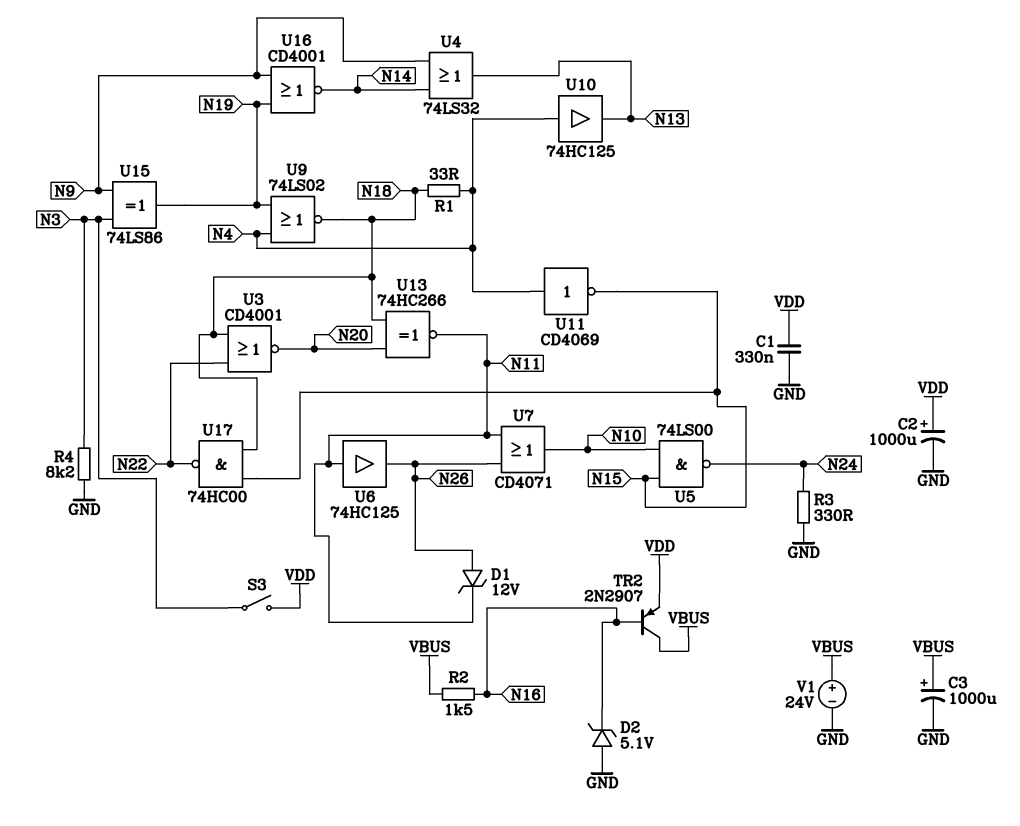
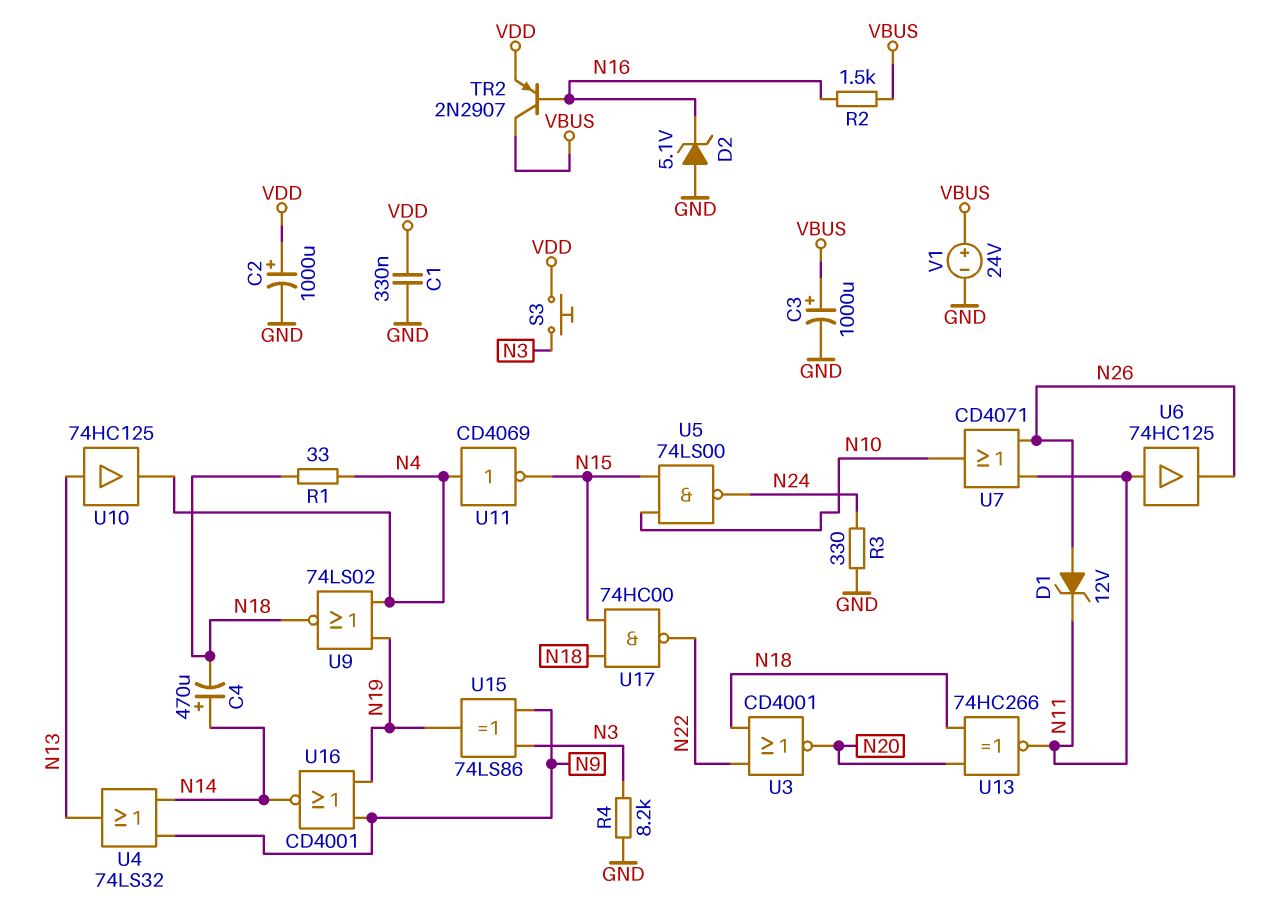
C4: none -> 470uF (plus N14, minus N18)
S3: switch (N3, VDD) -> button (N3, VDD)
U10: buffer 74HC125 (in N4, out N13) -> buffer 74HC125 (in N13, out N4)

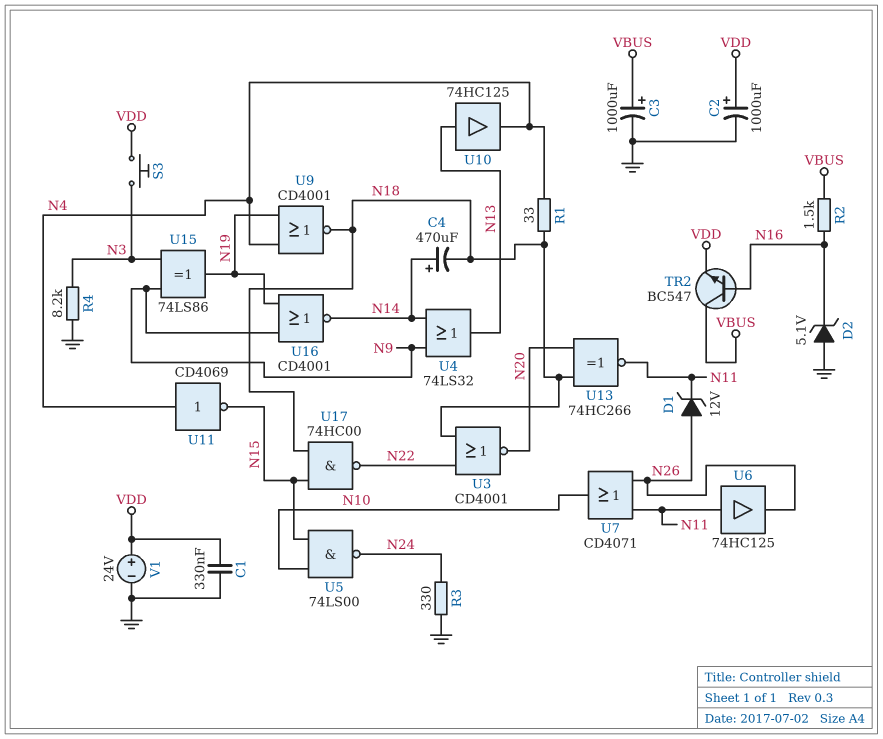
TR2: PNP 2N2907 (B N16, C VBUS, E VDD) -> NPN BC547 (B N16, C VBUS, E VDD)
U9: NOR 74LS02 (in N4, in N19, out N18) -> NOR CD4001 (in N4, in N19, out N18)
V1: 24V (plus VBUS, minus GND) -> 24V (plus VDD, minus GND)

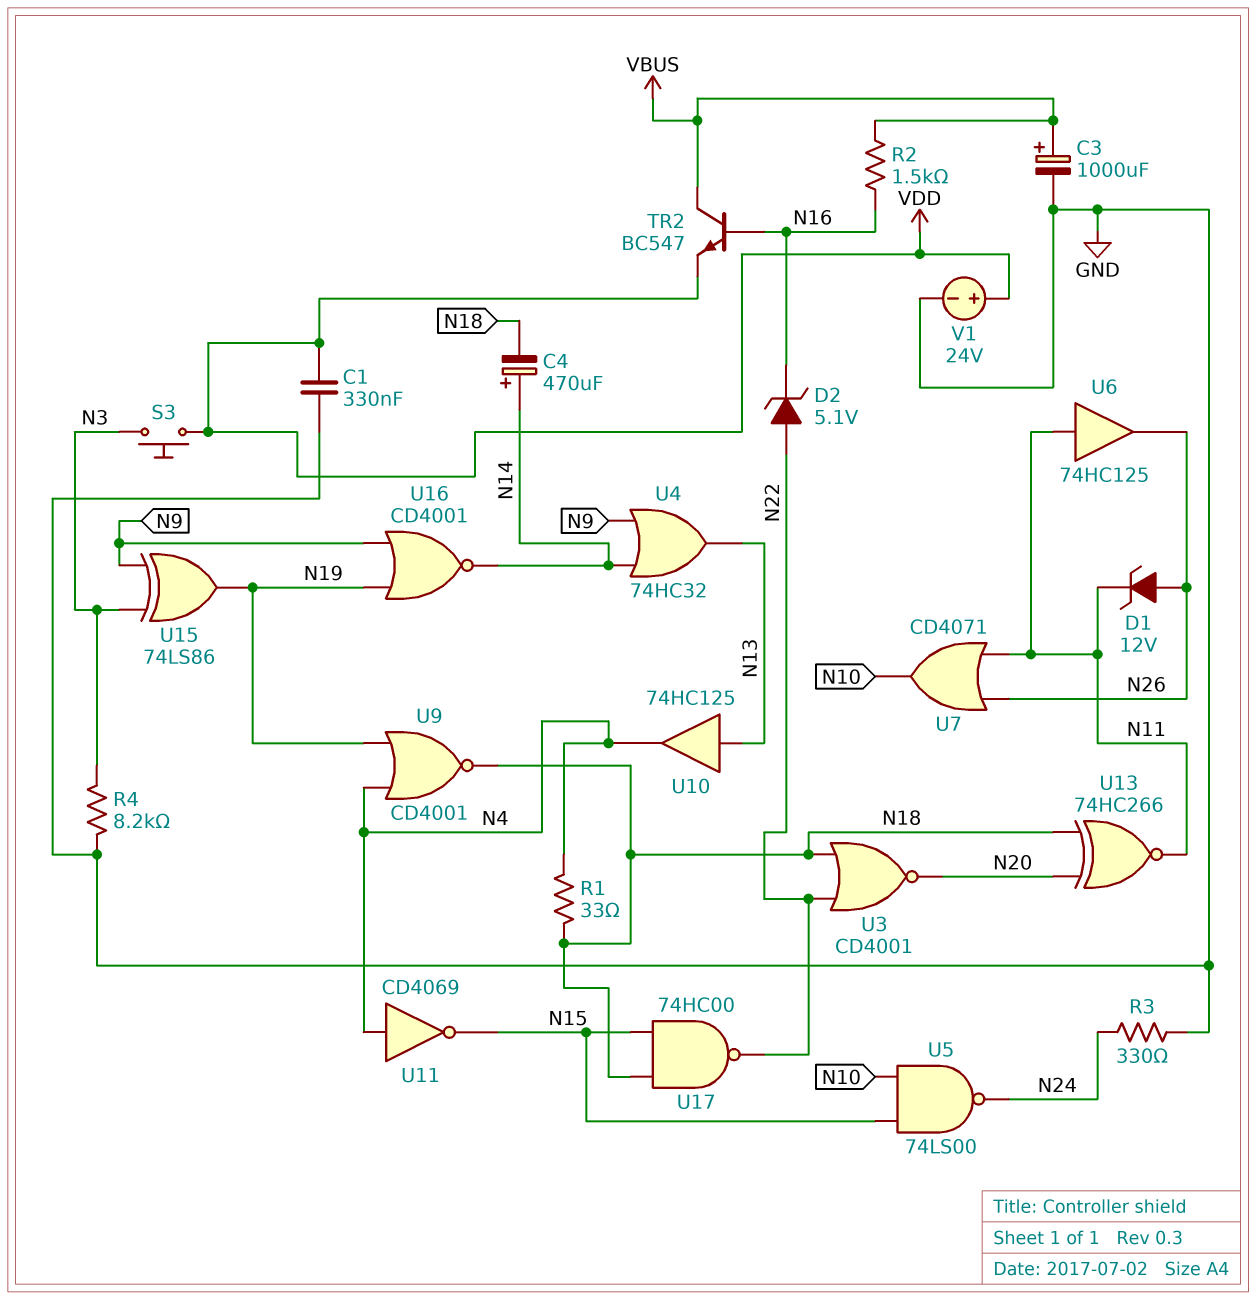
C2: 1000uF (plus VDD, minus GND) -> none
D2: zener 5.1V (A GND, K N16) -> zener 5.1V (A N22, K N16)
U4: OR 74LS32 (in N9, in N14, out N13) -> OR 74HC32 (in N9, in N14, out N13)

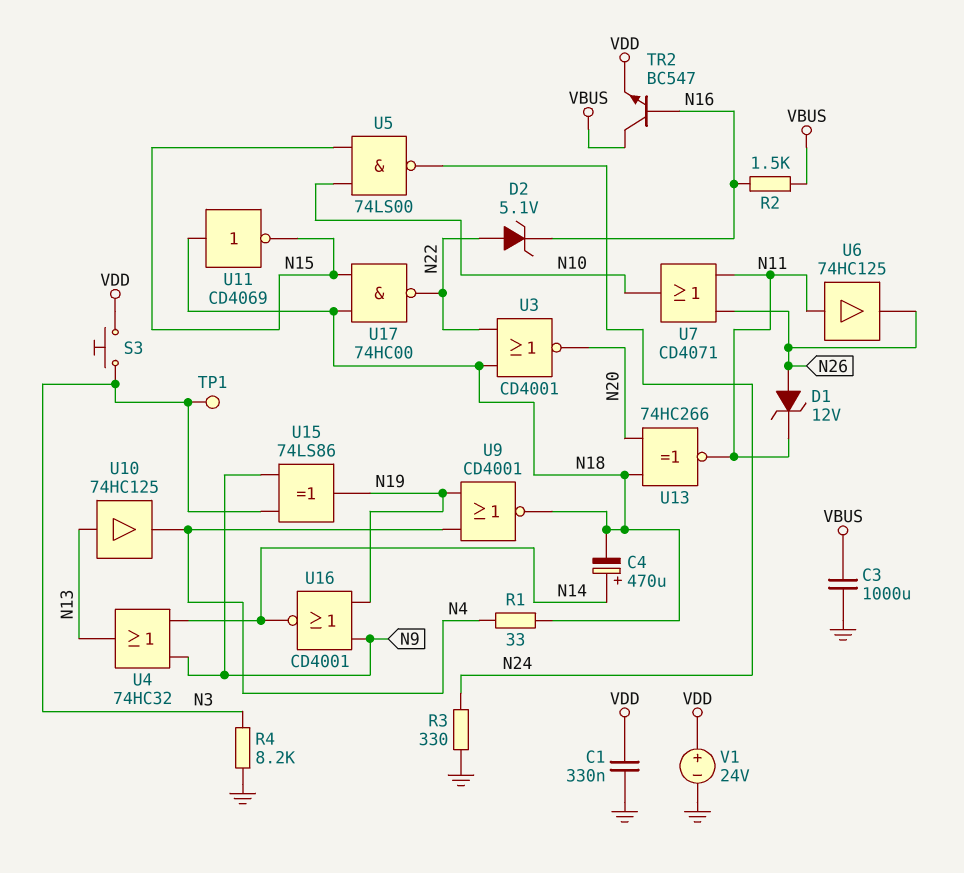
C3: 1000uF (plus VBUS, minus GND) -> 1000uF (GND, VBUS)
TP1: none -> test point (N3)
U11: NOT CD4069 (in N4, out N15) -> NOT CD4069 (in N18, out N15)

